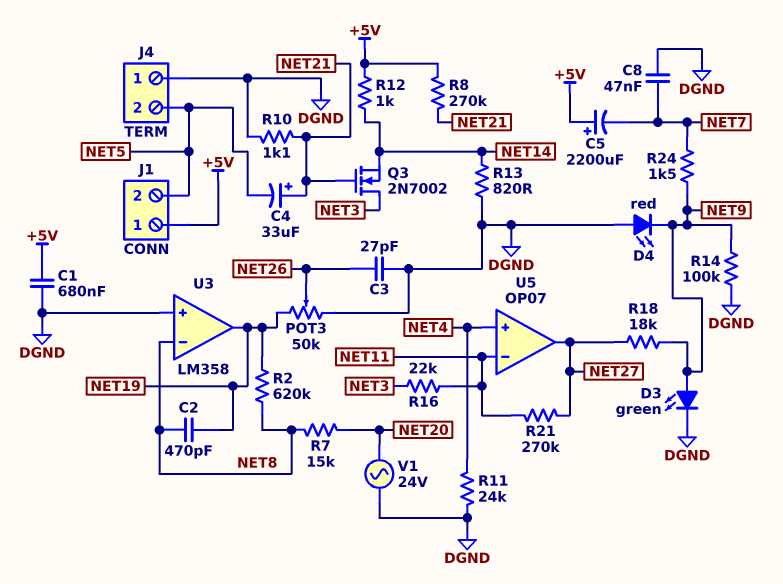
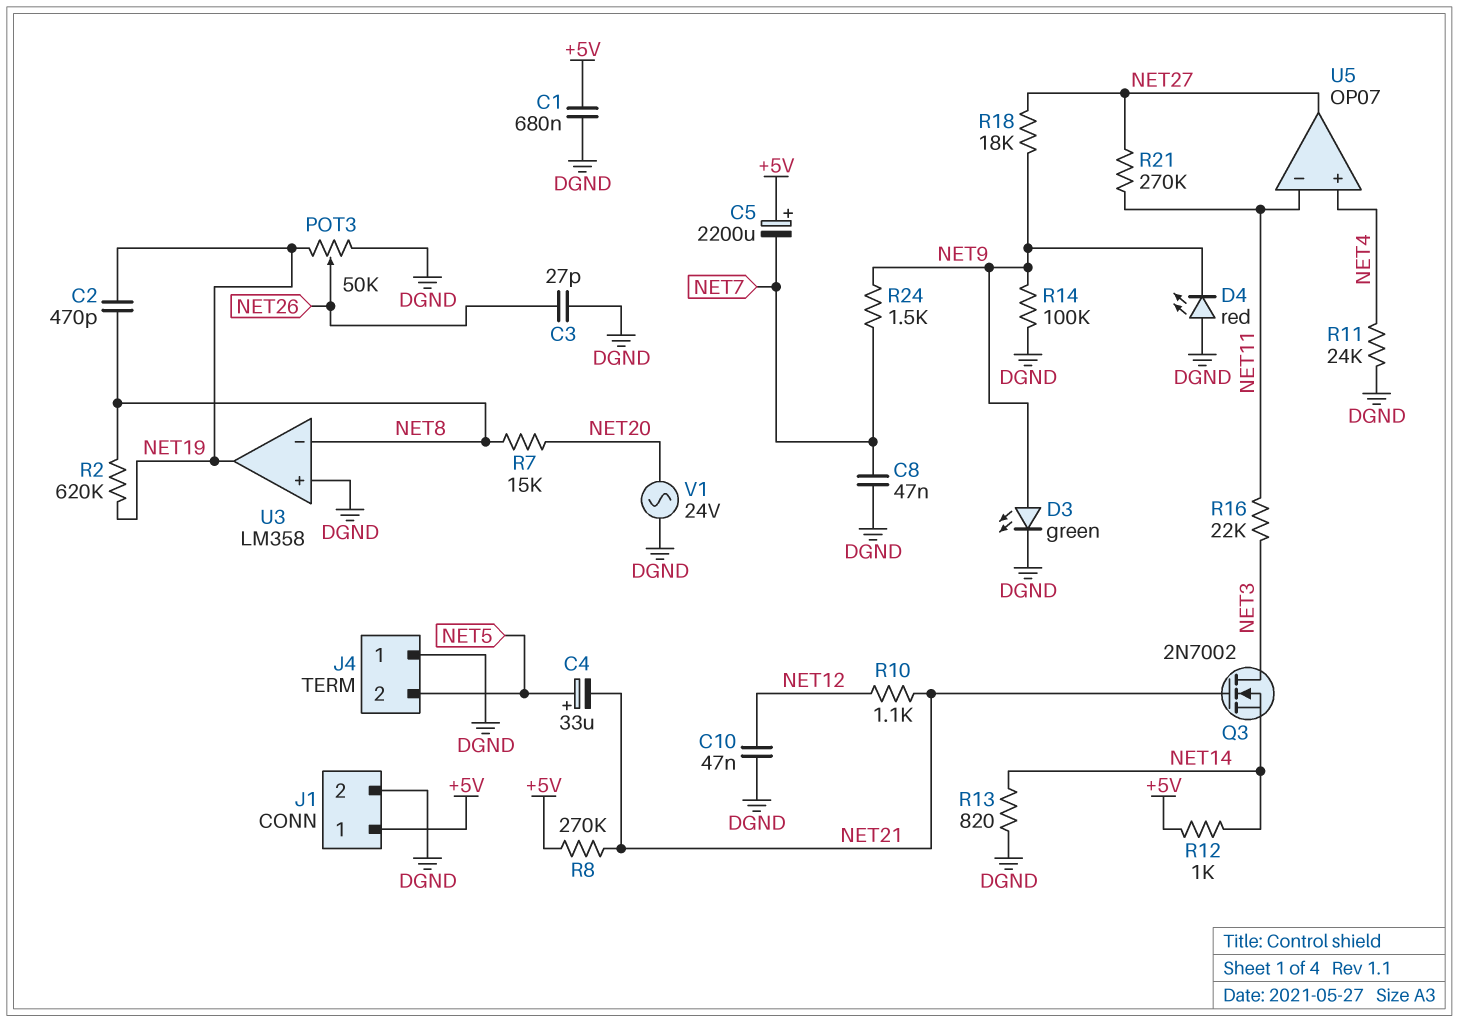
C4: 33uF (plus NET21, minus NET5) -> 33uF (plus NET5, minus NET21)
C10: none -> 47nF (DGND, NET12)
J1 pin 2: NET5 -> DGND
R10: 1.1k (DGND, NET21) -> 1.1k (NET12, NET21)

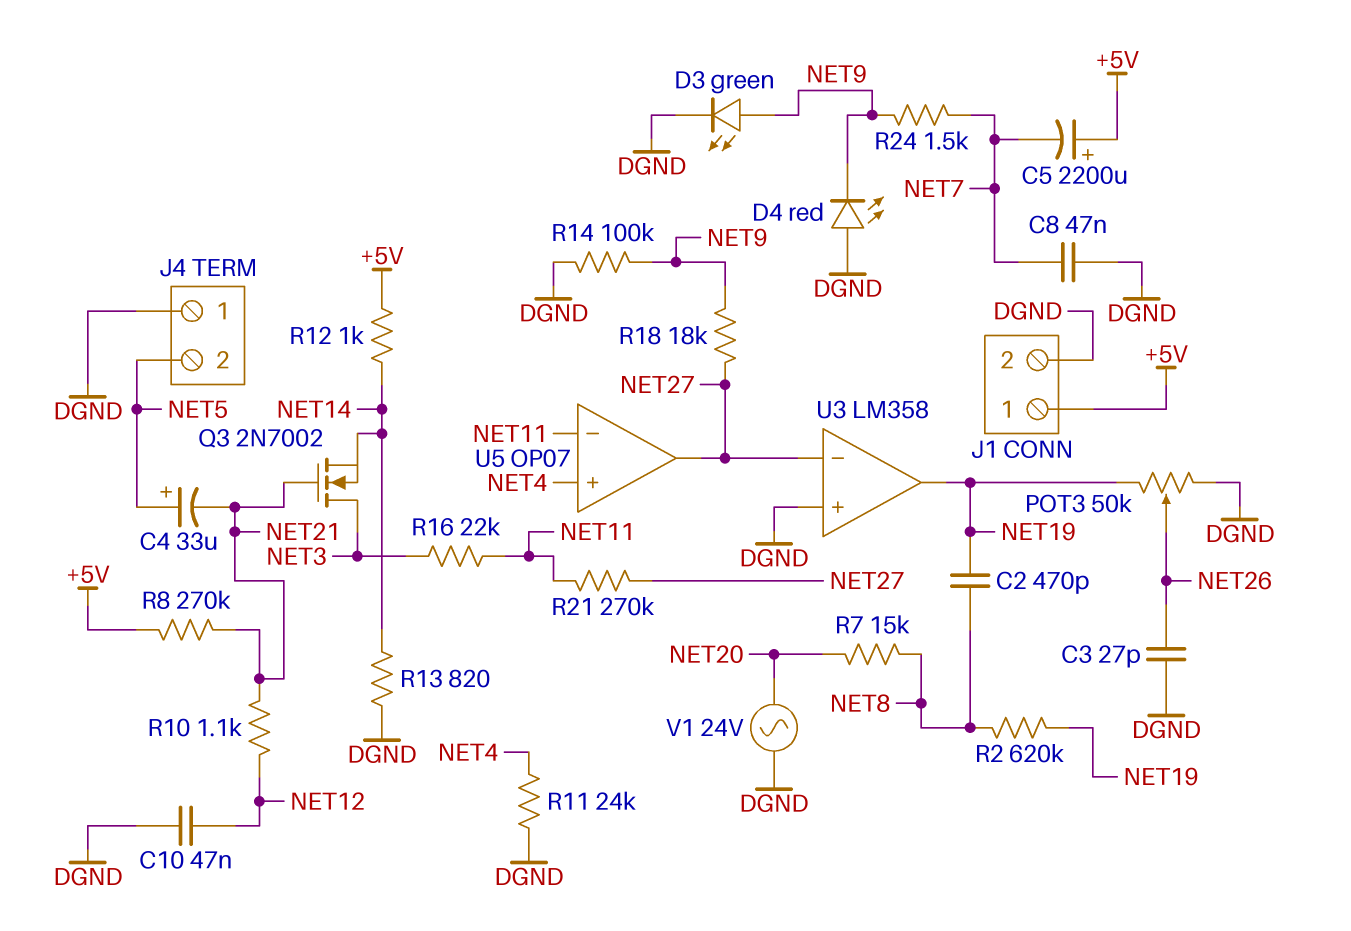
C1: 680nF (+5V, DGND) -> none
U3 pin in-: NET8 -> NET27

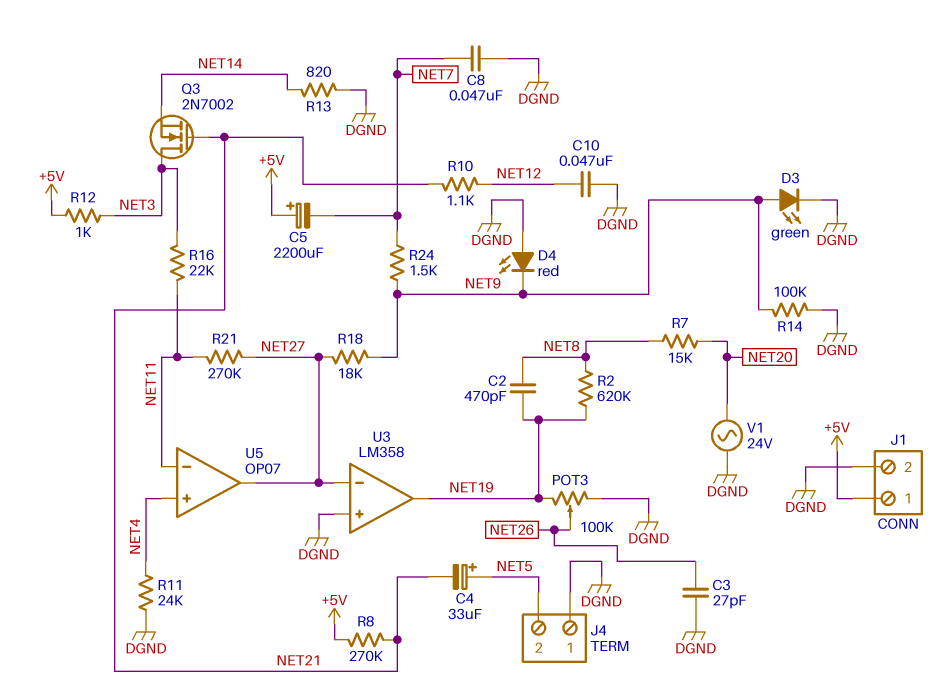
POT3: 50k (DGND, NET19, wiper NET26) -> 100k (DGND, NET19, wiper NET26)
R12: 1k (+5V, NET14) -> 1k (+5V, NET3)

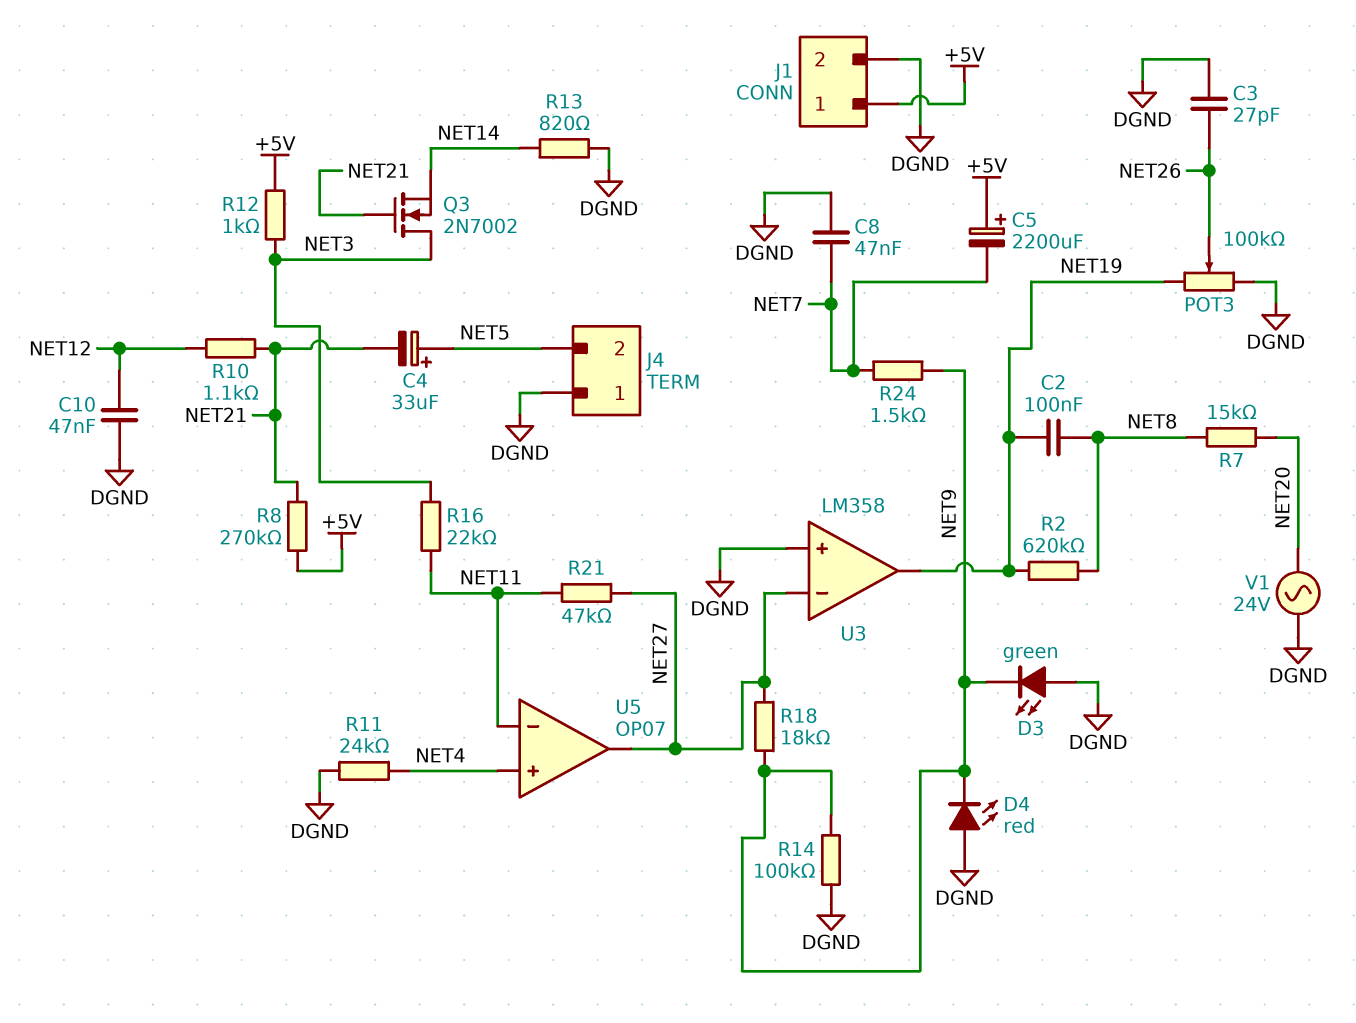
C2: 470pF (NET8, NET19) -> 100nF (NET8, NET19)
D3: LED green (A NET9, K DGND) -> LED green (A DGND, K NET9)
R21: 270k (NET11, NET27) -> 47k (NET11, NET27)

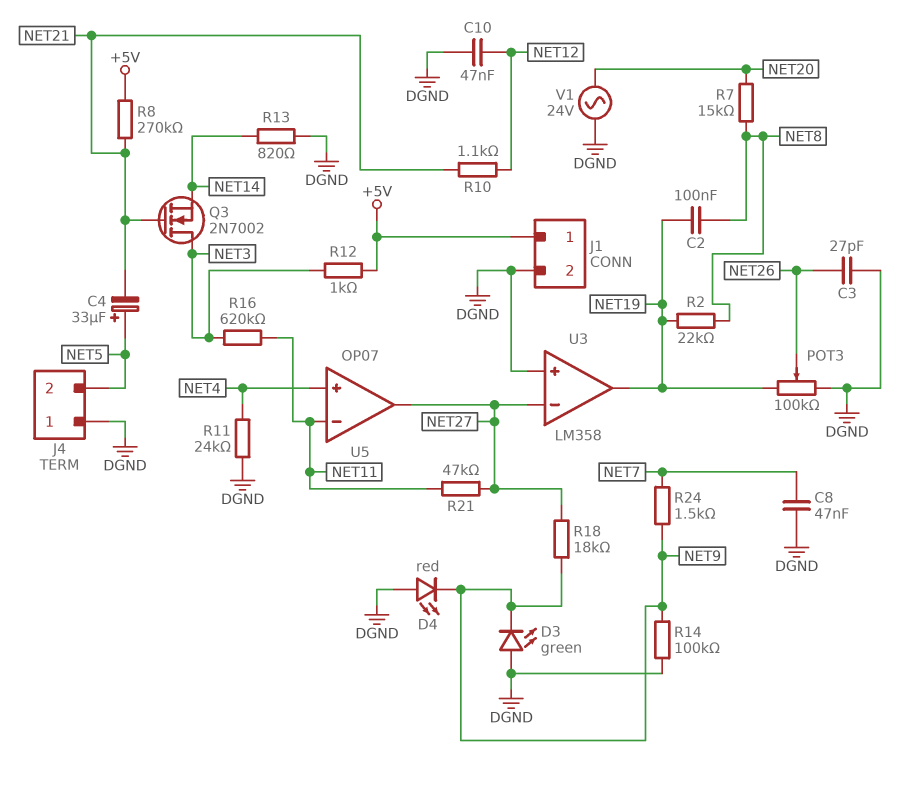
C5: 2200uF (plus +5V, minus NET7) -> none
R2: 620k (NET8, NET19) -> 22k (NET8, NET19)
R16: 22k (NET3, NET11) -> 620k (NET3, NET11)

